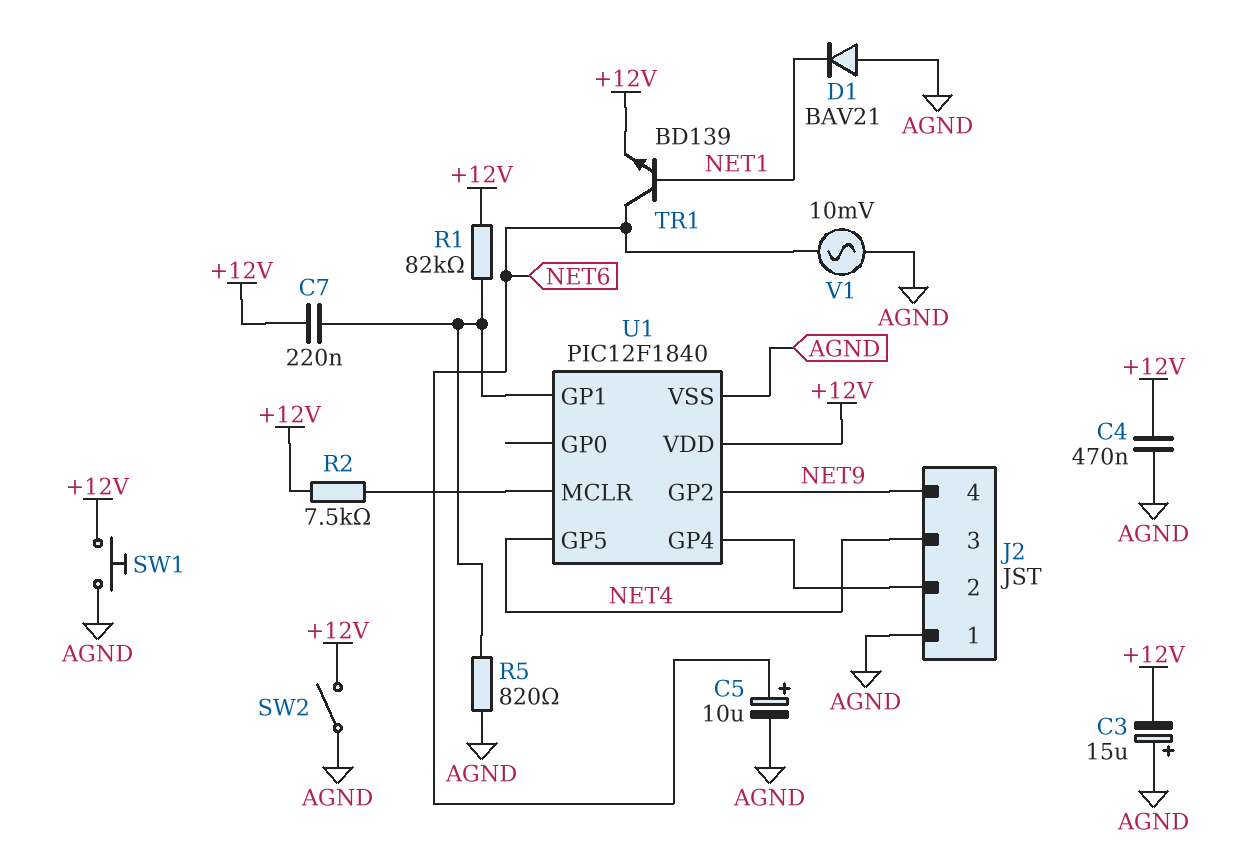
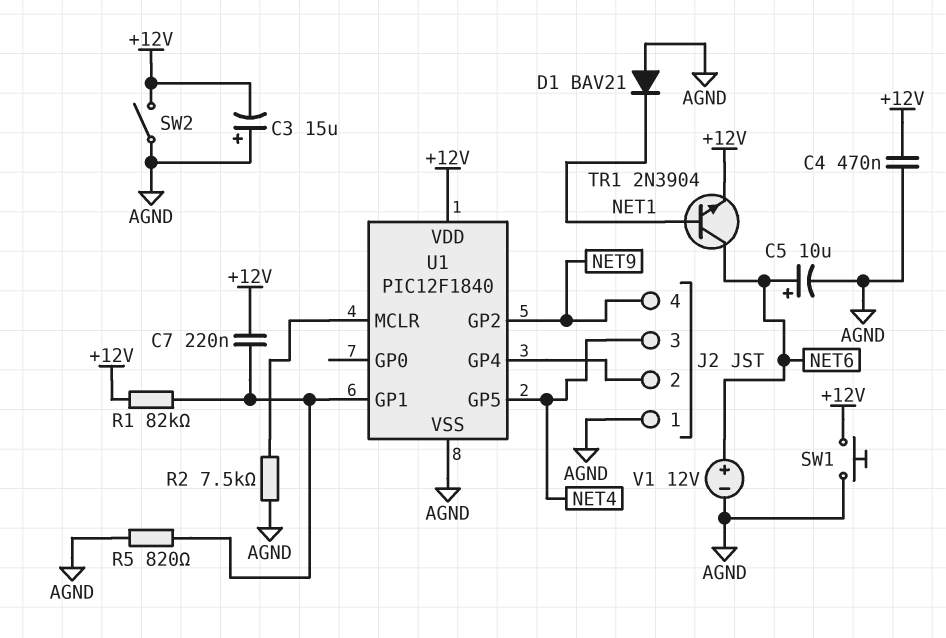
R2: 7.5k (+12V, U1/MCLR) -> 7.5k (AGND, U1/MCLR)
TR1: NPN BD139 (B NET1, C NET6, E +12V) -> NPN 2N3904 (B NET1, C NET6, E +12V)
V1: AC 10mV (AGND, NET6) -> 12V (plus NET6, minus AGND)

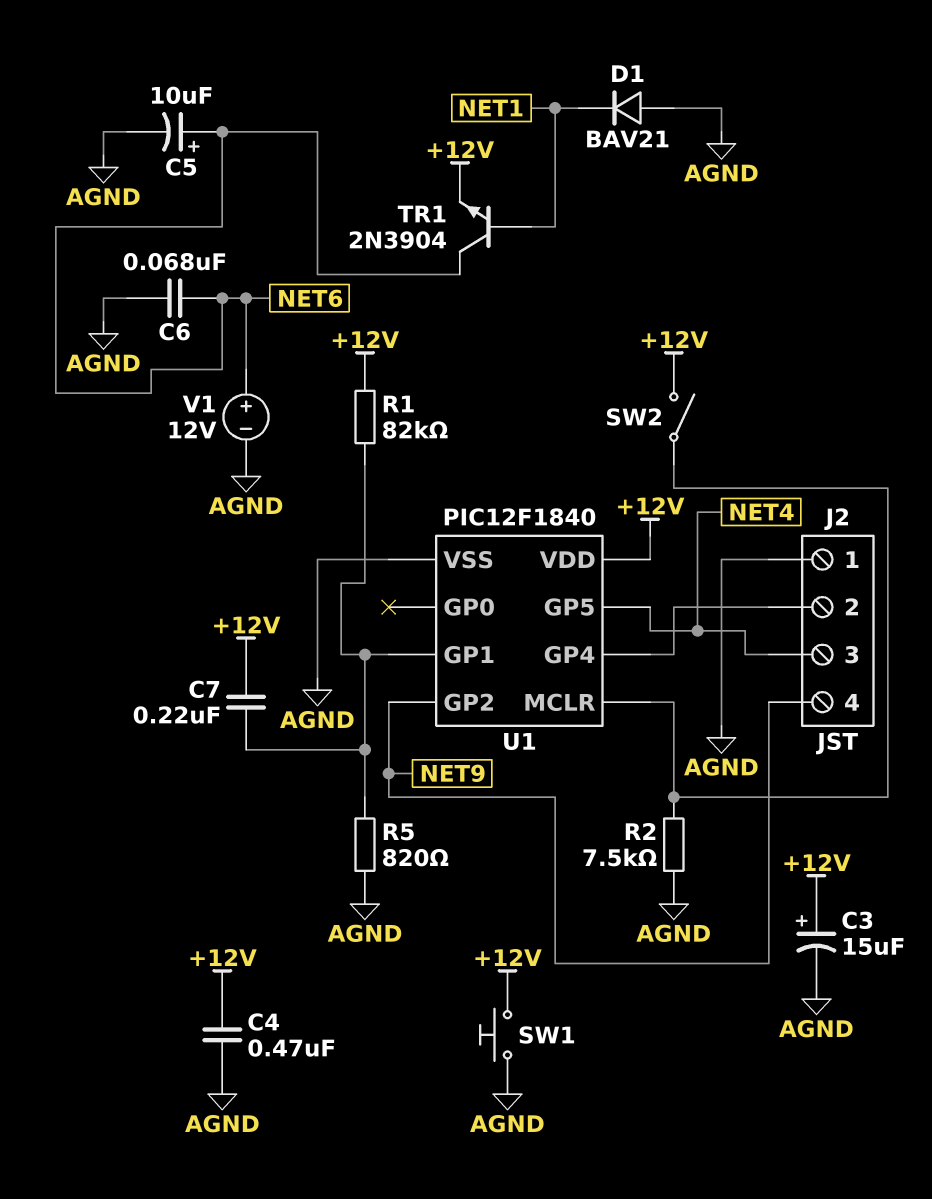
C3: 15uF (plus AGND, minus +12V) -> 15uF (plus +12V, minus AGND)
C6: none -> 68nF (AGND, NET6)
SW2: switch (+12V, AGND) -> switch (+12V, U1/MCLR)

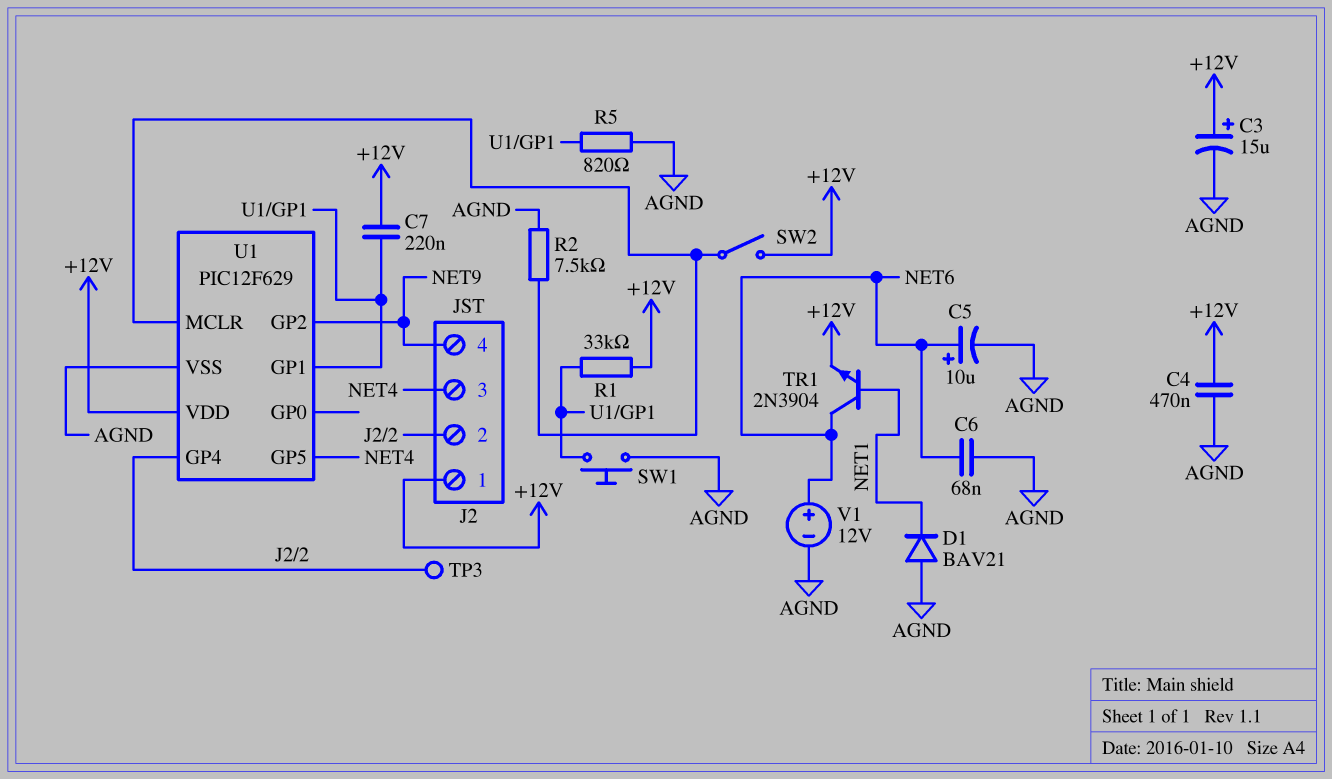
J2 pin 1: AGND -> +12V
R1: 82k (+12V, U1/GP1) -> 33k (+12V, U1/GP1)
SW1: button (+12V, AGND) -> button (AGND, U1/GP1)
TP3: none -> test point (J2/2)
U1: PIC12F1840 -> PIC12F629

